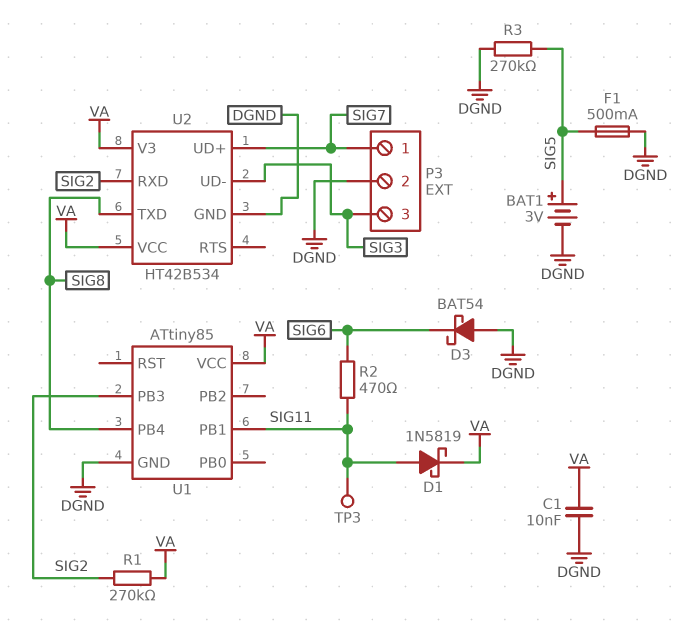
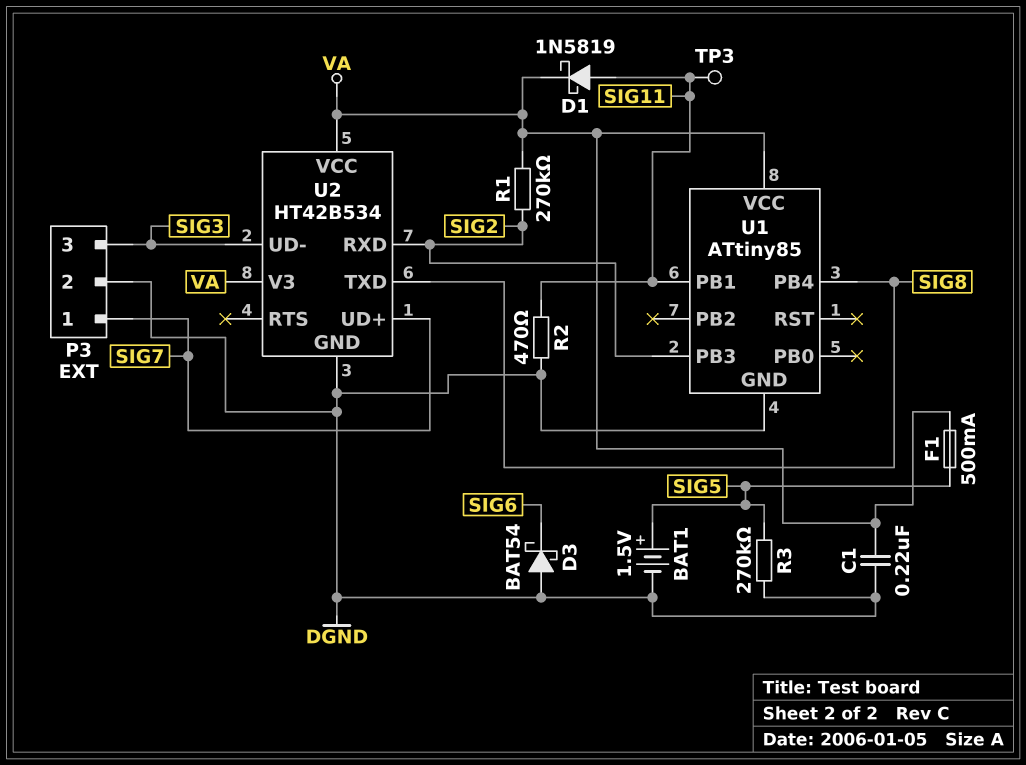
BAT1: 3V (plus SIG5, minus DGND) -> 1.5V (plus SIG5, minus DGND)
C1: 10nF (DGND, VA) -> 220nF (DGND, VA)
F1: 500mA (DGND, SIG5) -> 500mA (SIG5, VA)
R2: 470 (SIG6, SIG11) -> 470 (DGND, SIG11)

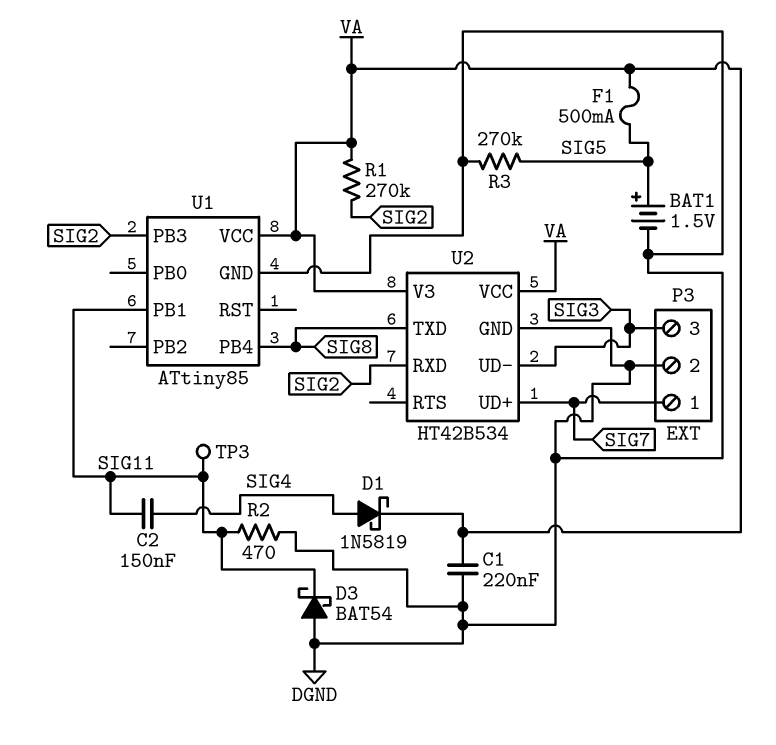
C2: none -> 150nF (SIG4, SIG11)
D1: schottky 1N5819 (A SIG11, K VA) -> schottky 1N5819 (A SIG4, K VA)
D3: schottky BAT54 (A DGND, K SIG6) -> schottky BAT54 (A DGND, K SIG11)

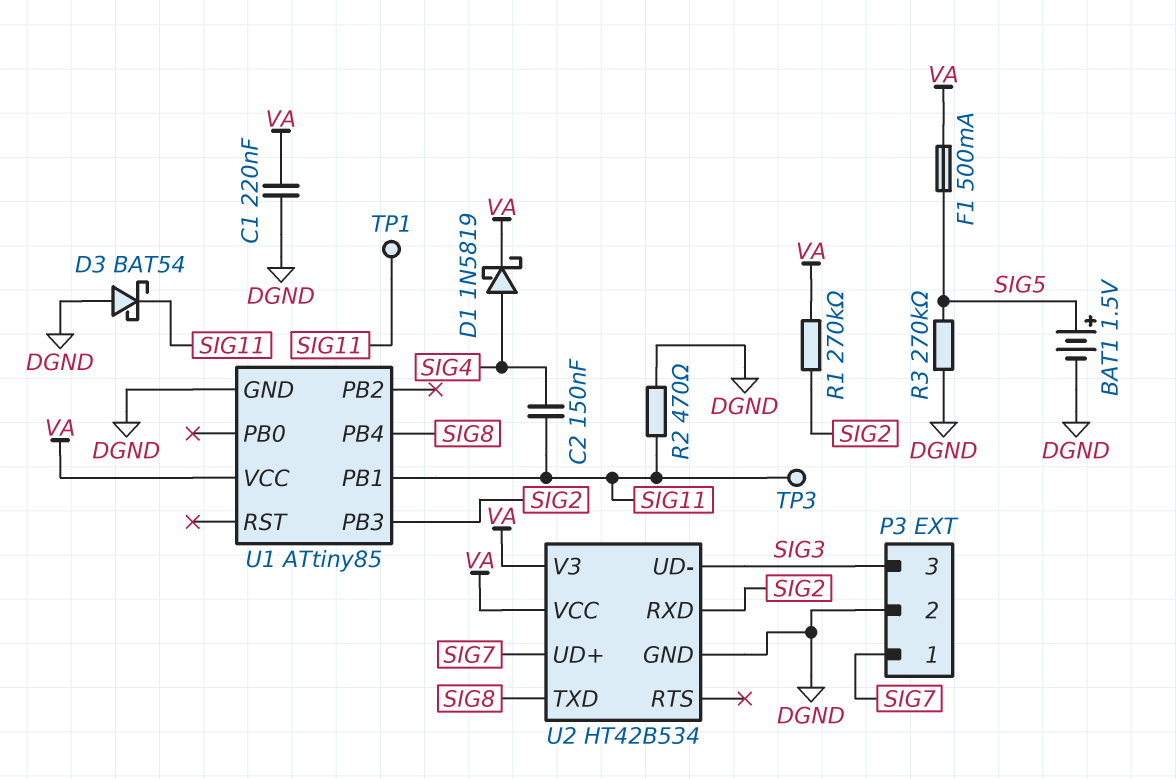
TP1: none -> test point (SIG11)

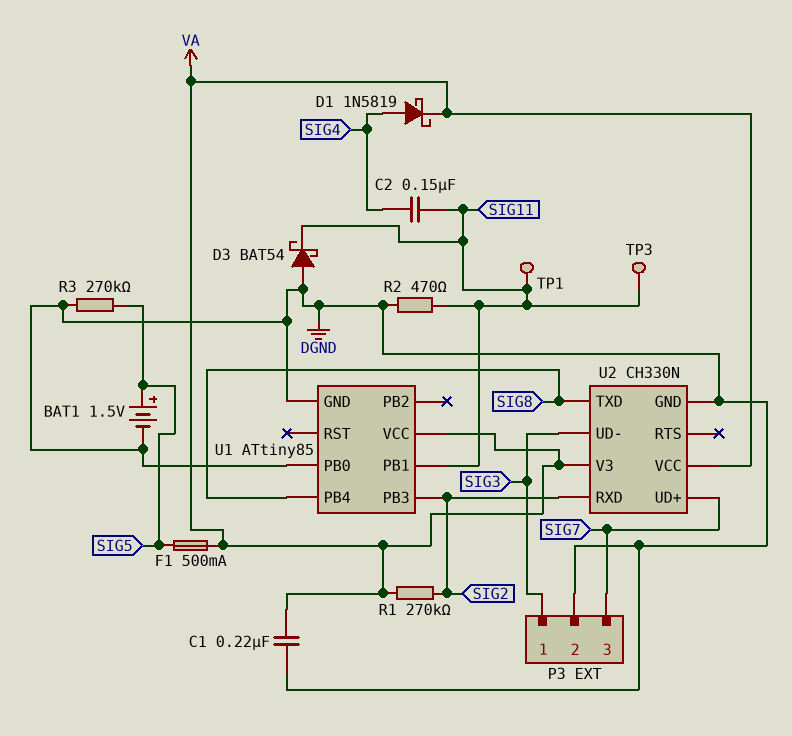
P3 pin 1: SIG7 -> SIG3
P3 pin 3: SIG3 -> SIG7
U1 pin PB0: none -> DGND
U2: HT42B534 -> CH330N

